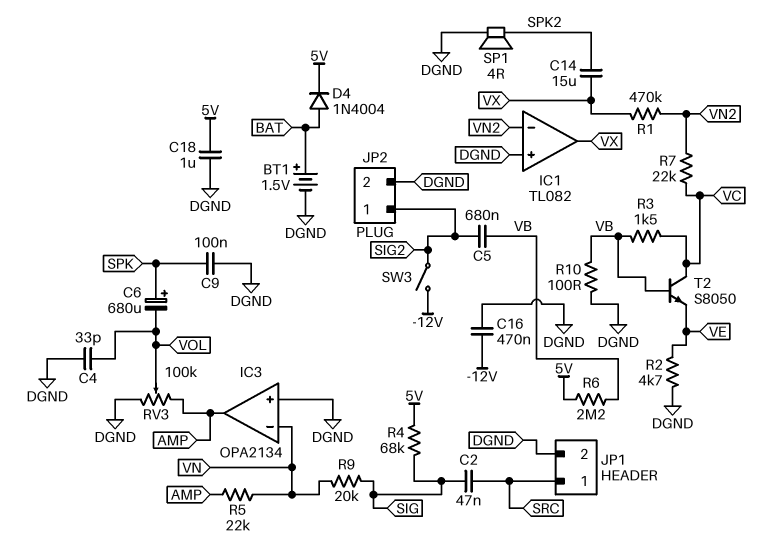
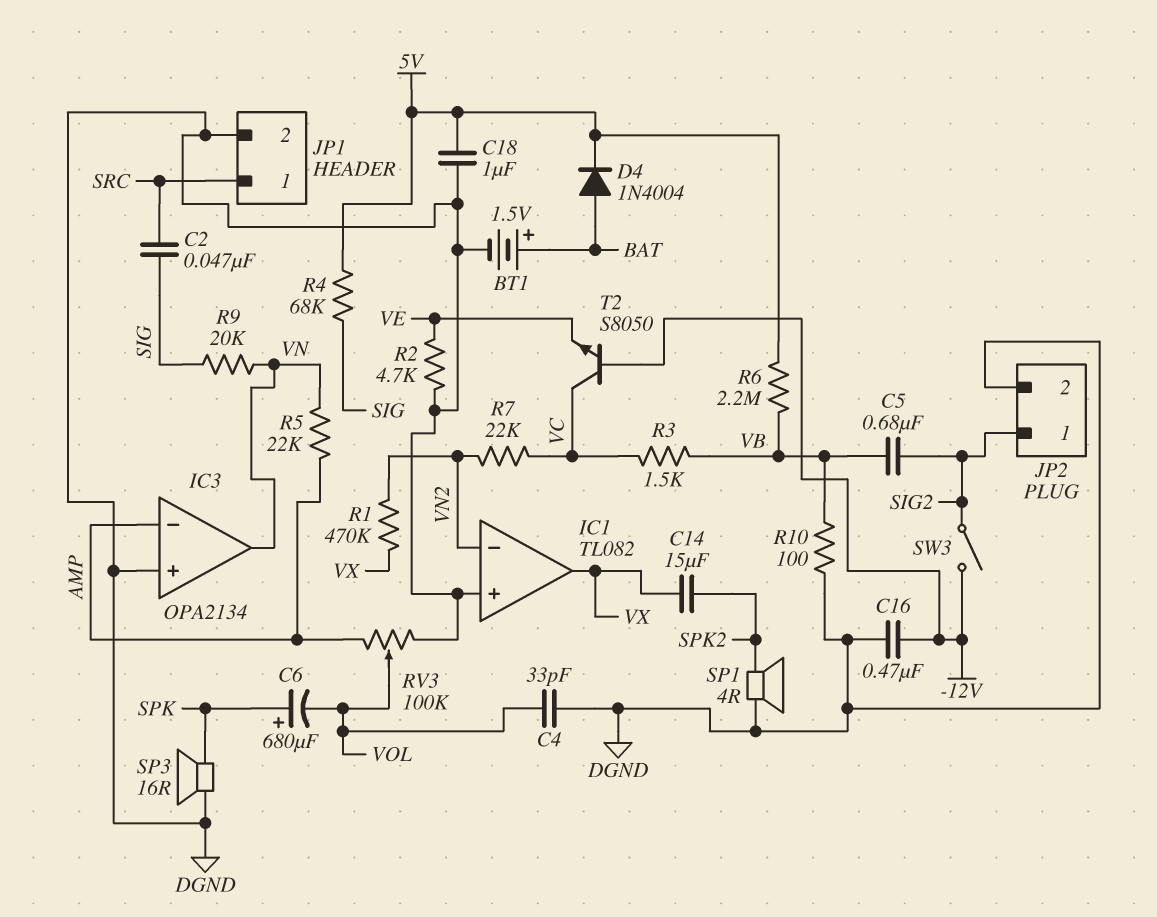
C9: 100nF (DGND, SPK) -> none
IC3 pin in-: VN -> AMP
IC3 pin out: AMP -> VN
SP3: none -> speaker 16R (DGND, SPK)
T2: NPN S8050 (B VB, C VC, E VE) -> NPN S8050 (B -12V, C VC, E VE)

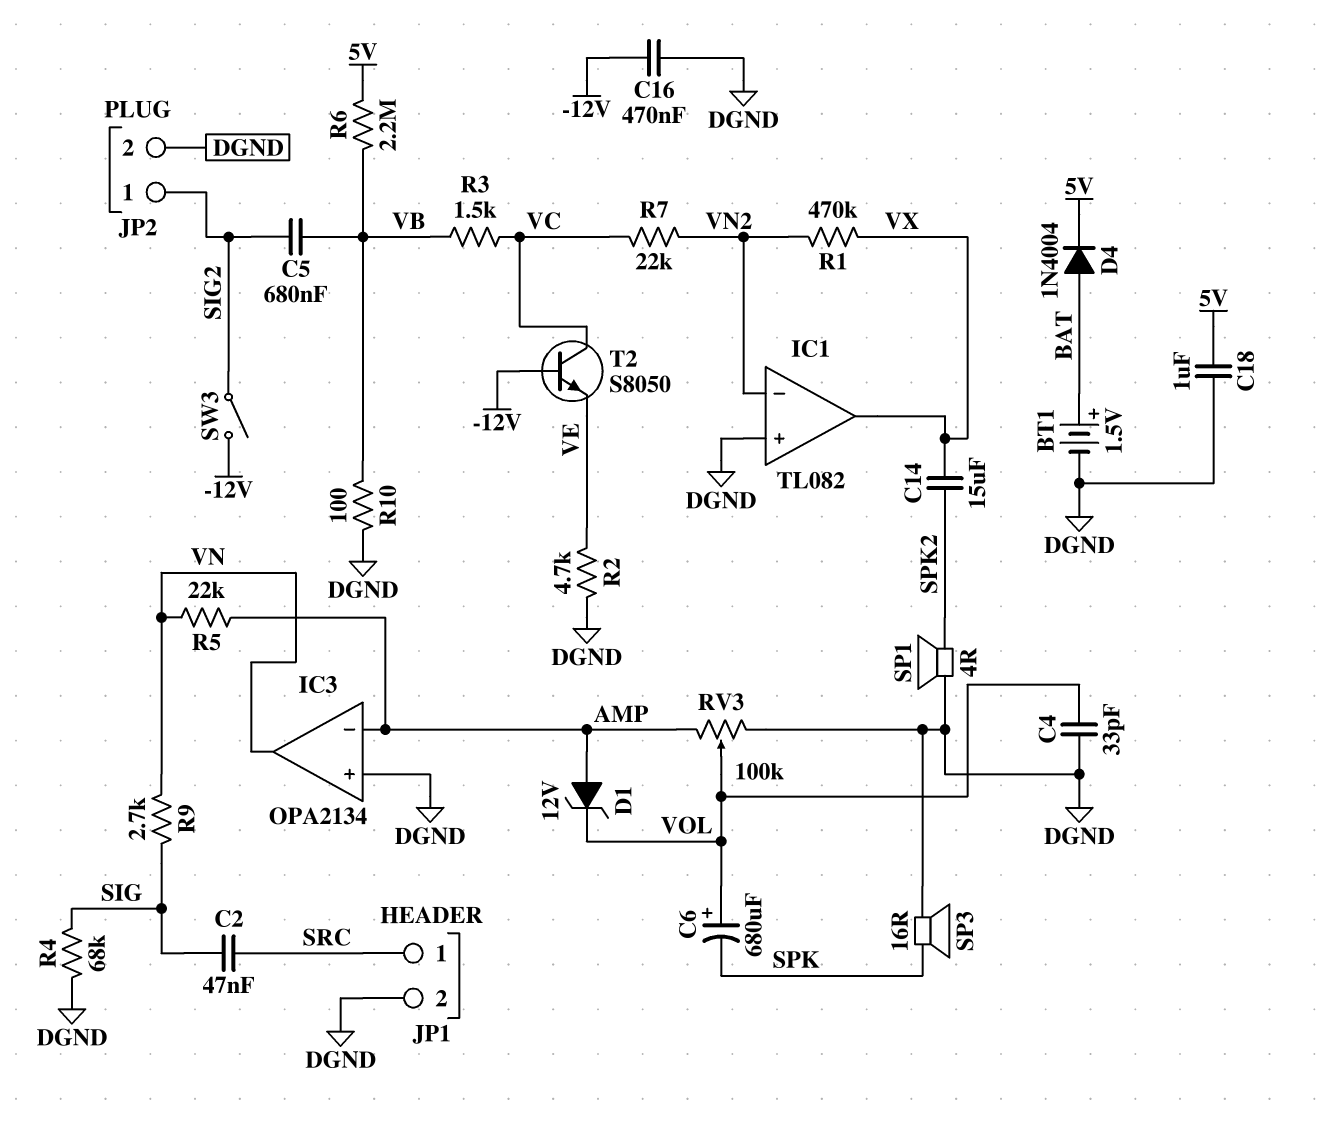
C6: 680uF (plus SPK, minus VOL) -> 680uF (plus VOL, minus SPK)
D1: none -> zener 12V (A AMP, K VOL)
R4: 68k (5V, SIG) -> 68k (DGND, SIG)
R9: 20k (SIG, VN) -> 2.7k (SIG, VN)

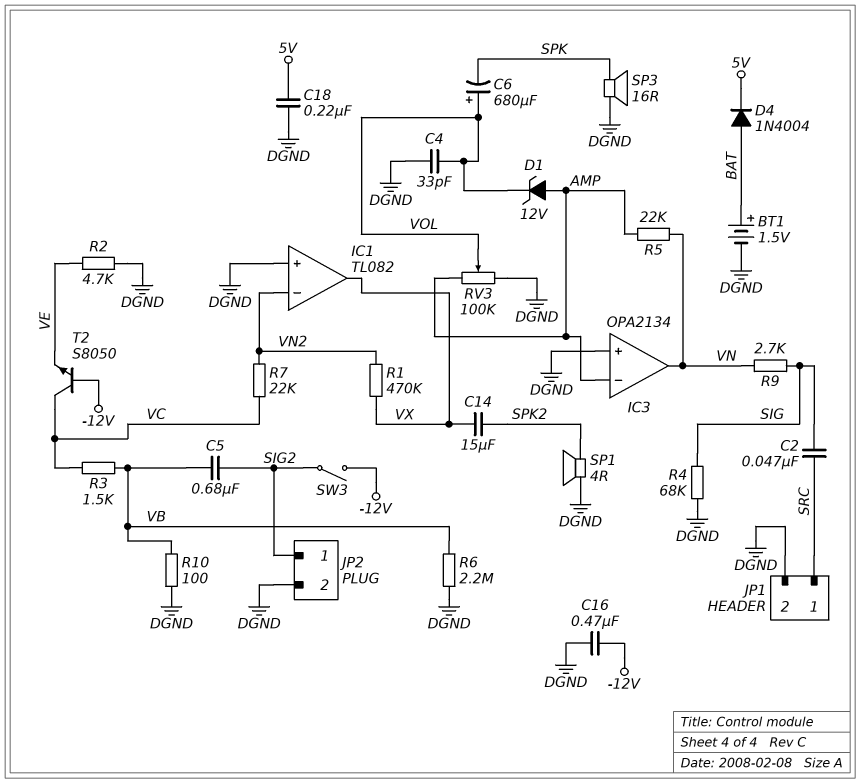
C18: 1uF (5V, DGND) -> 220nF (5V, DGND)
R6: 2.2M (5V, VB) -> 2.2M (DGND, VB)

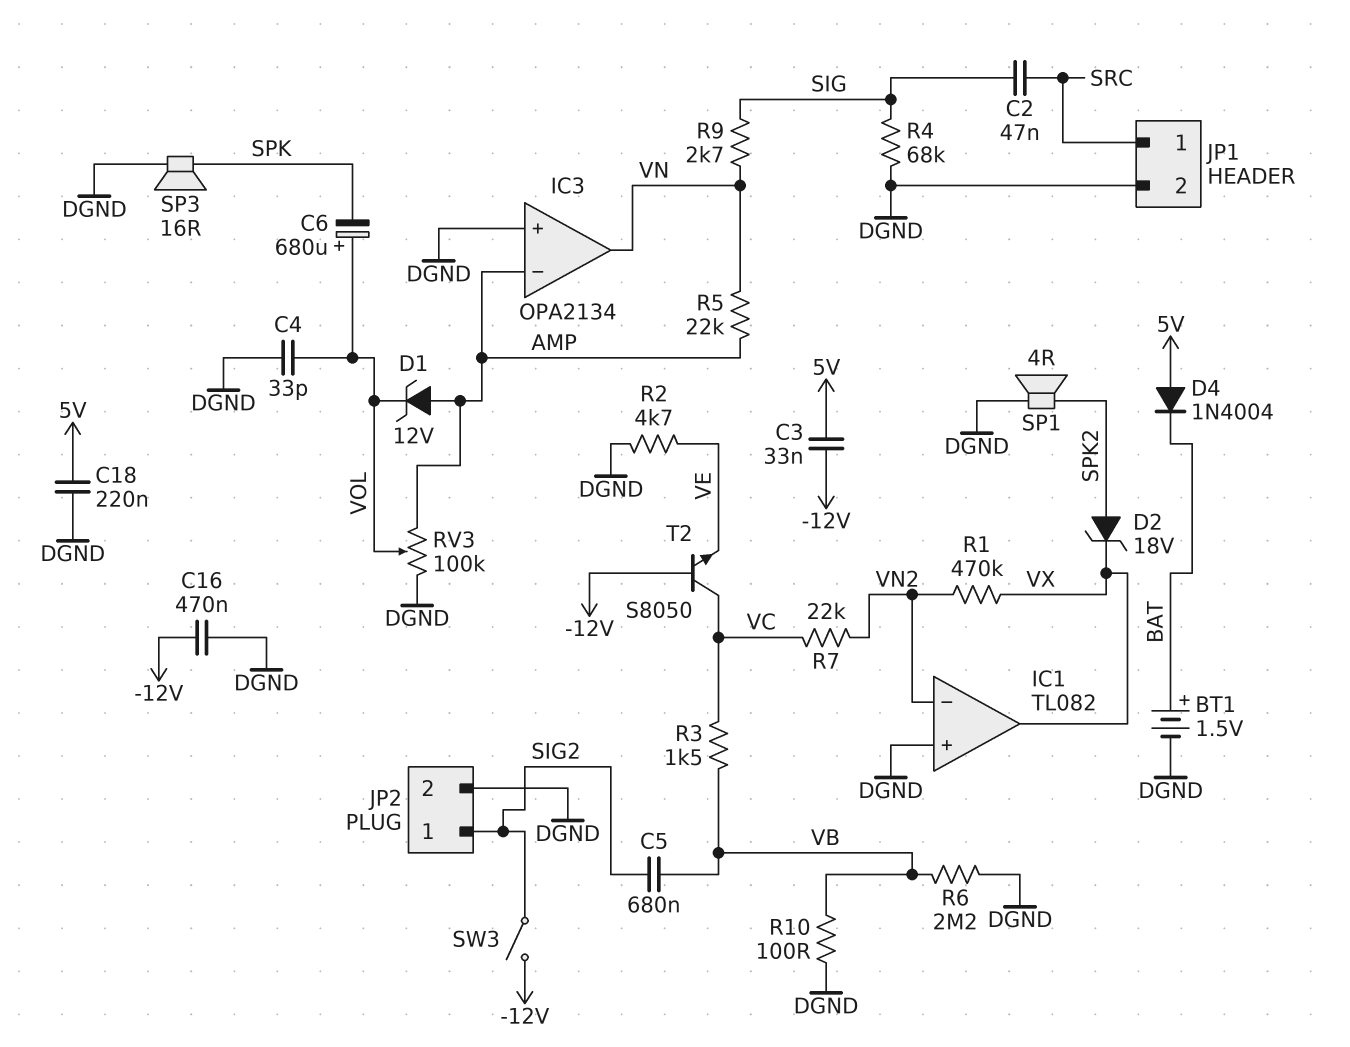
C3: none -> 33nF (-12V, 5V)
C14: 15uF (SPK2, VX) -> none
D2: none -> zener 18V (A SPK2, K VX)
D4: diode 1N4004 (A BAT, K 5V) -> diode 1N4004 (A 5V, K BAT)

